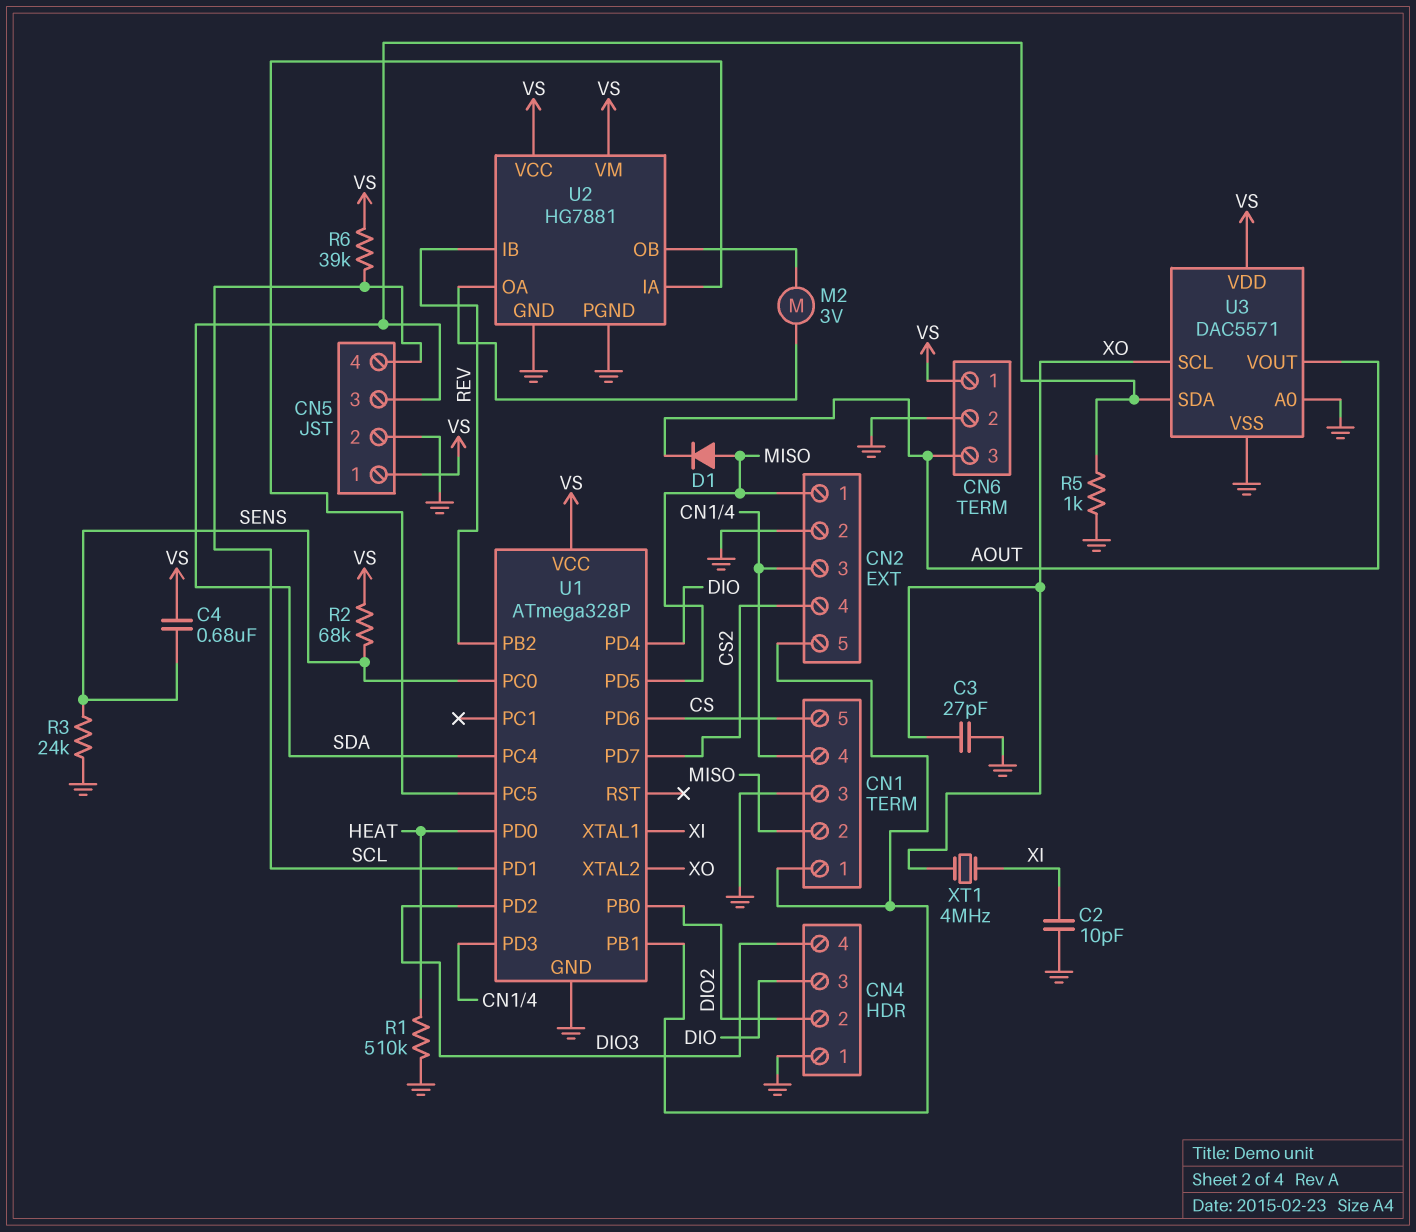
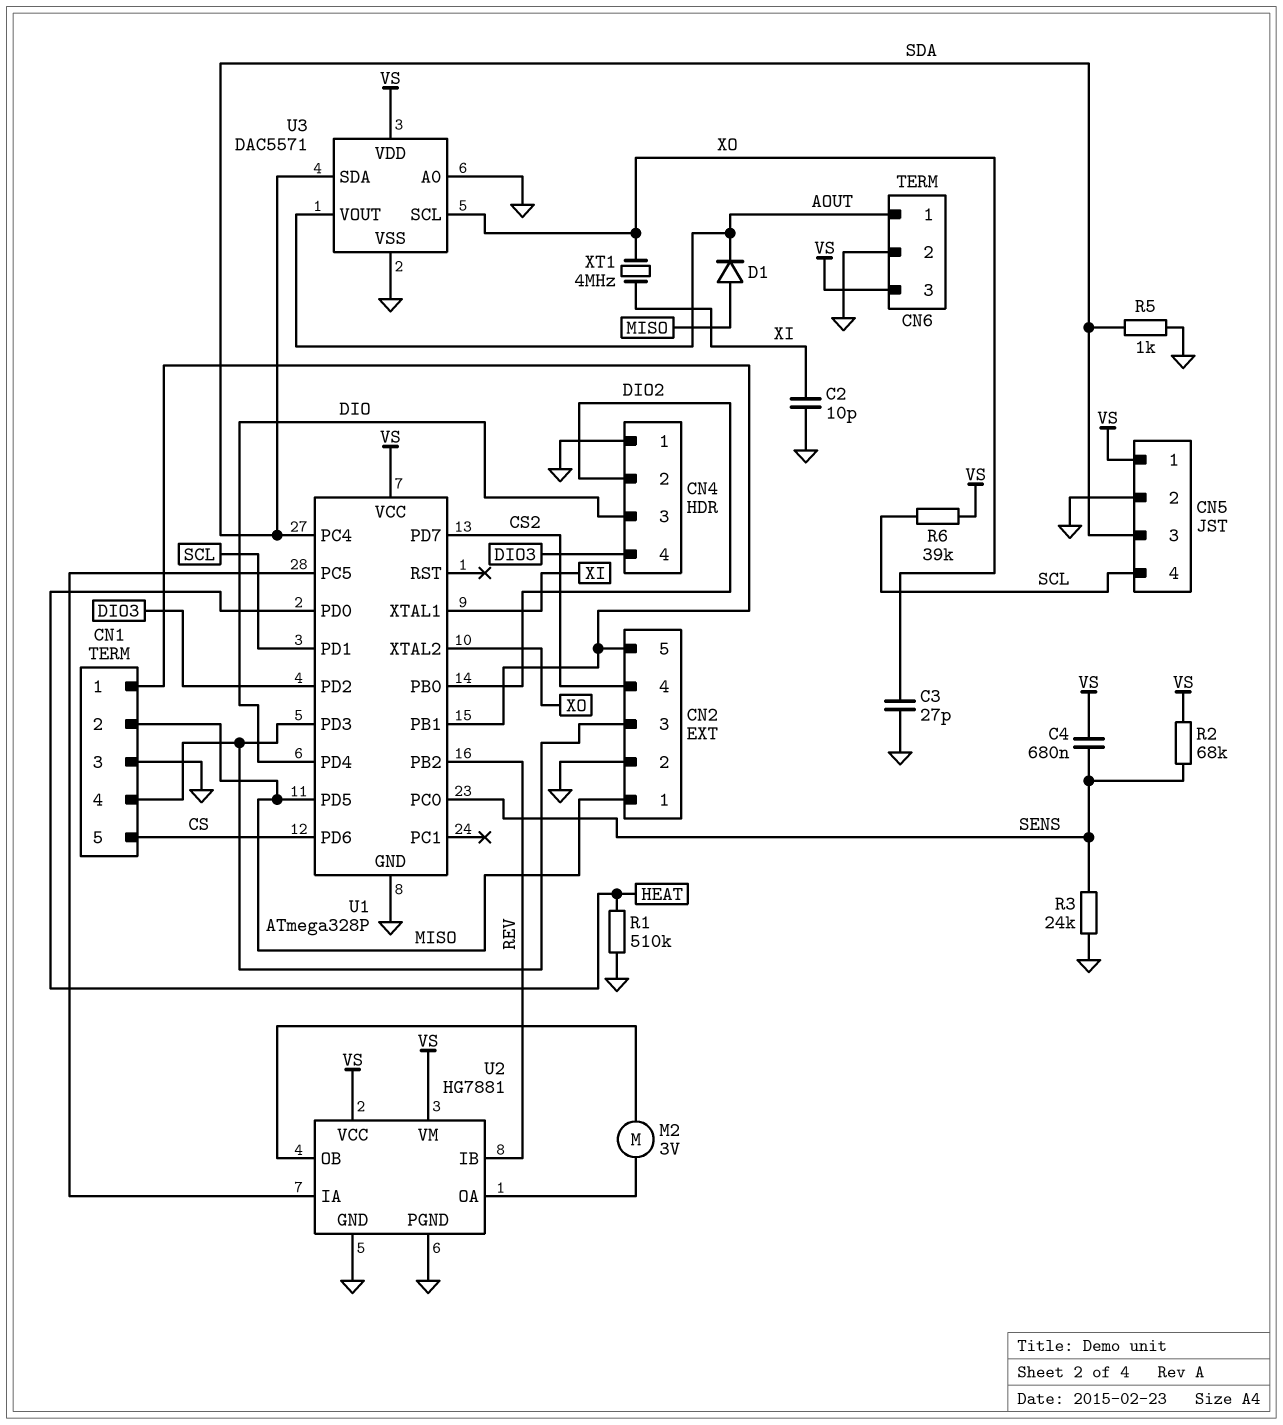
CN6 pin 1: VS -> AOUT
CN6 pin 3: AOUT -> VS

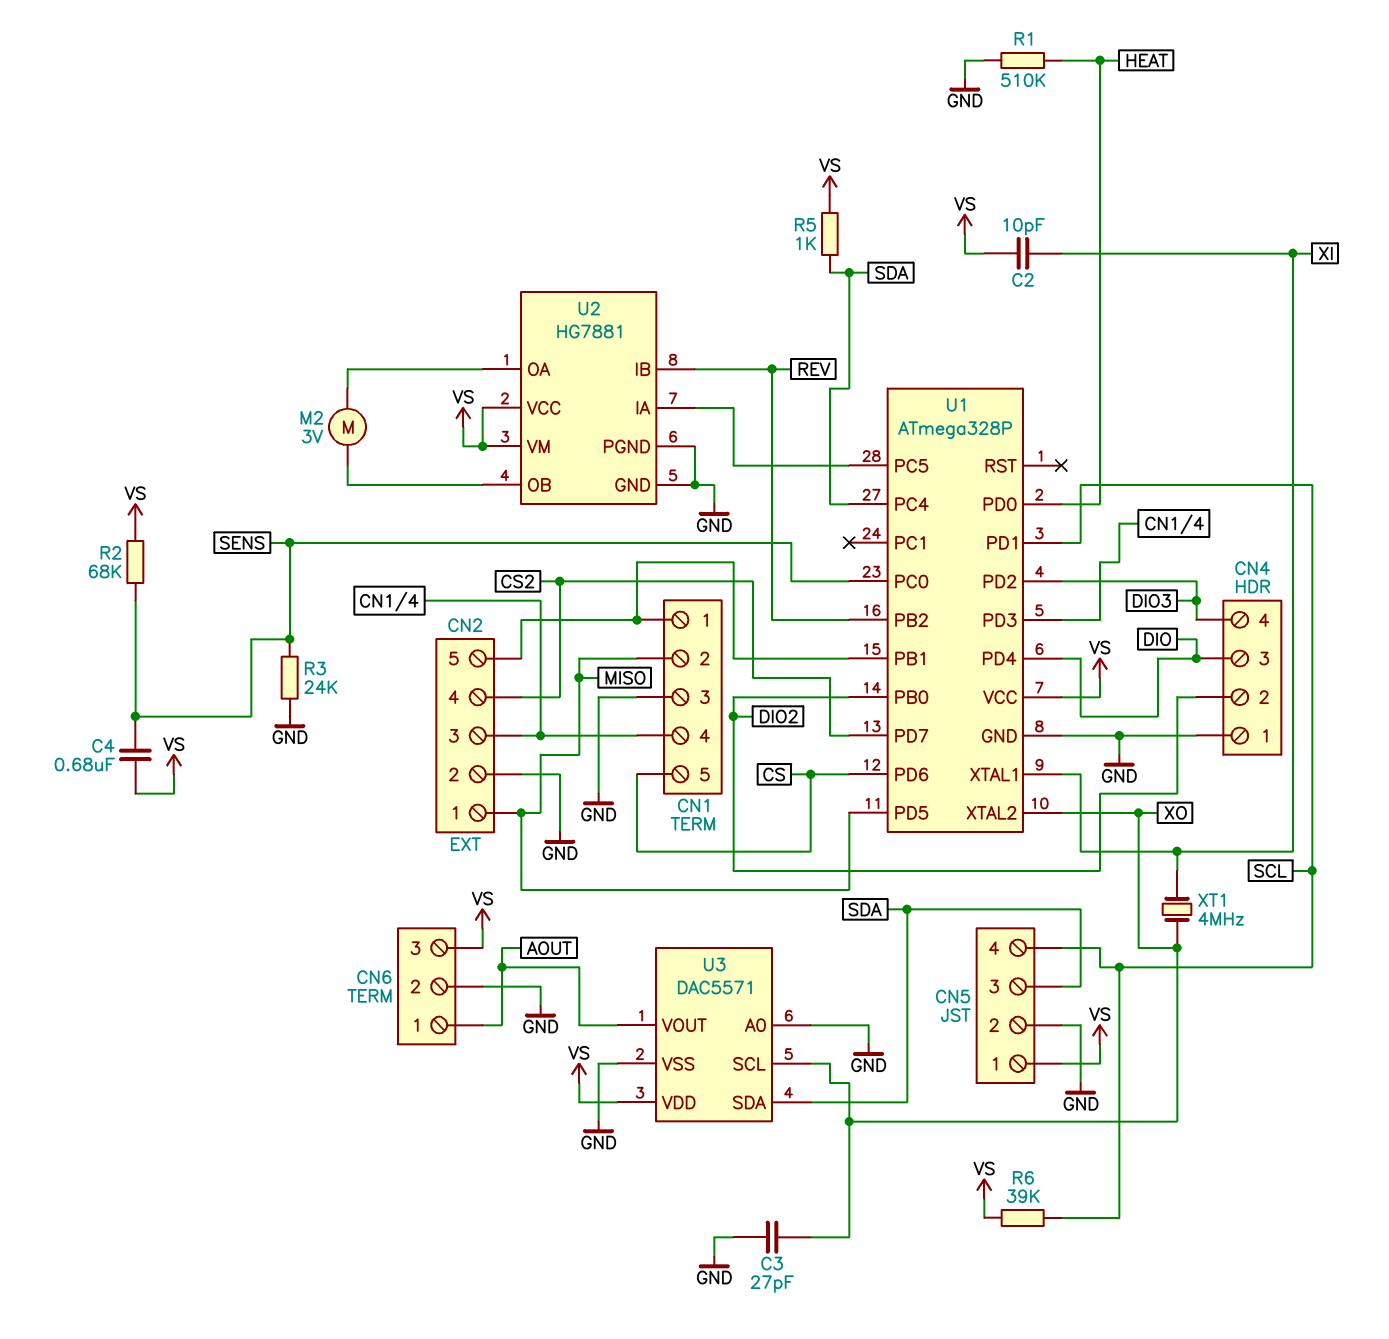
C2: 10pF (GND, XI) -> 10pF (VS, XI)
D1: diode (A MISO, K AOUT) -> none
R5: 1k (GND, SDA) -> 1k (SDA, VS)

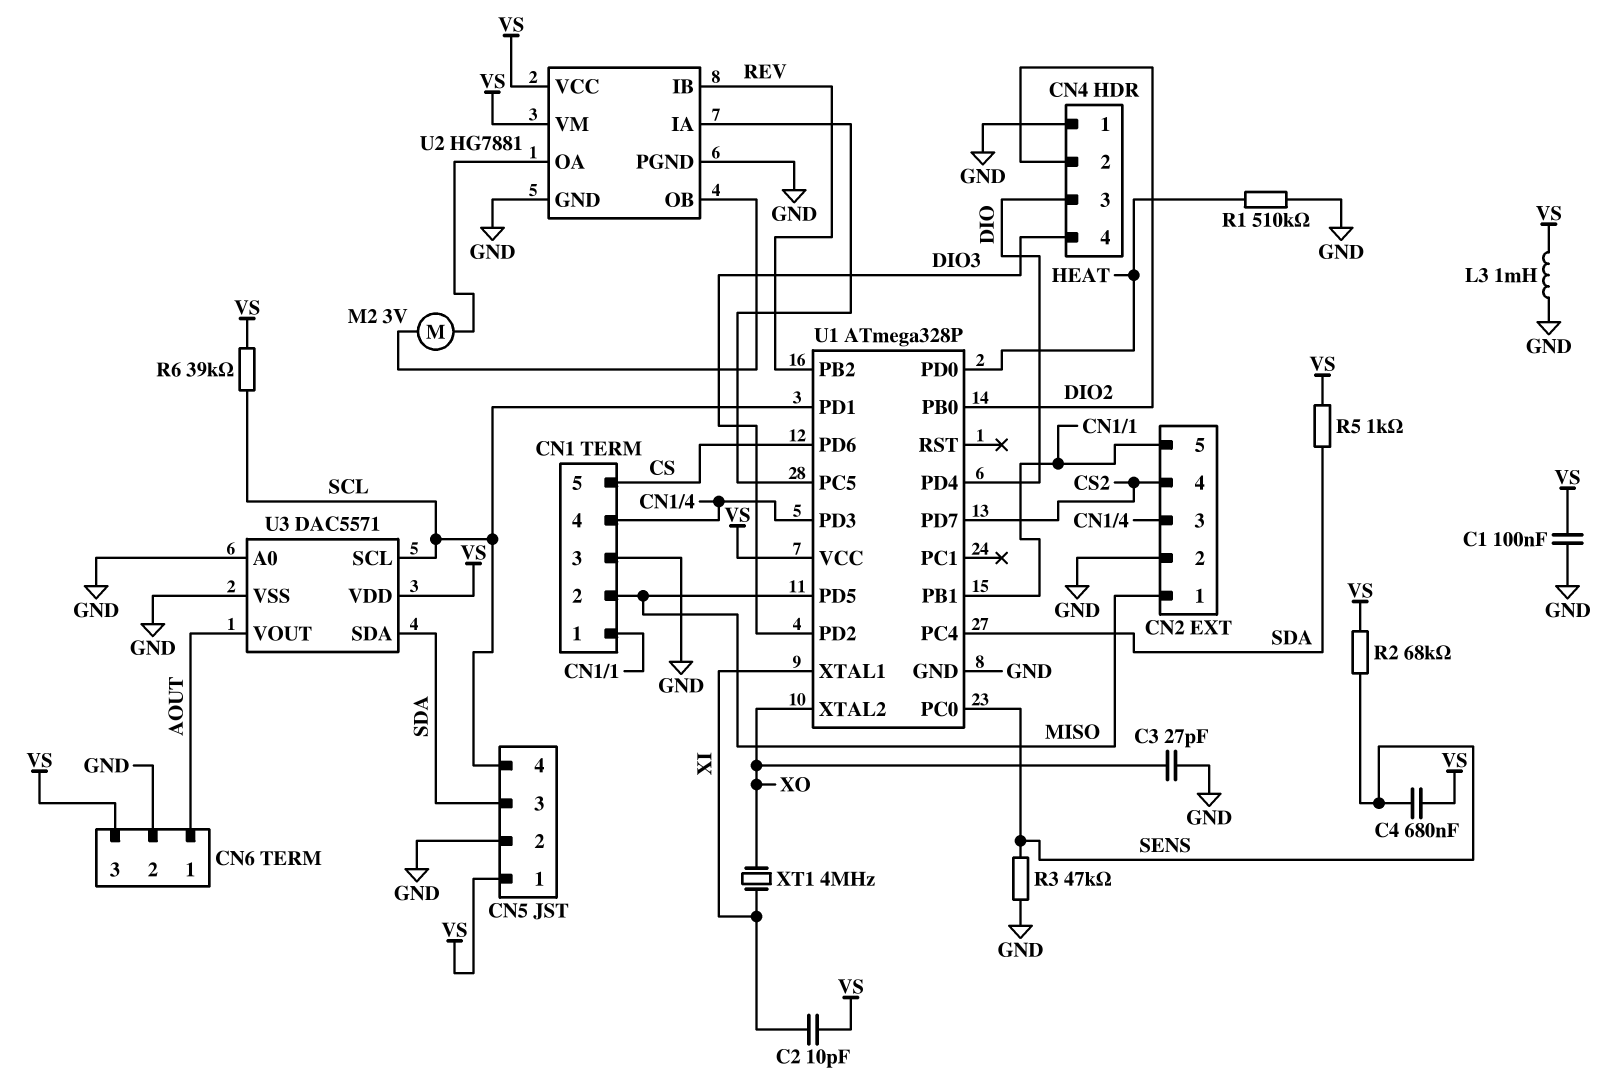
C1: none -> 100nF (GND, VS)
L3: none -> 1mH (GND, VS)
R3: 24k (GND, SENS) -> 47k (GND, SENS)
U3 pin SCL: XO -> SCL

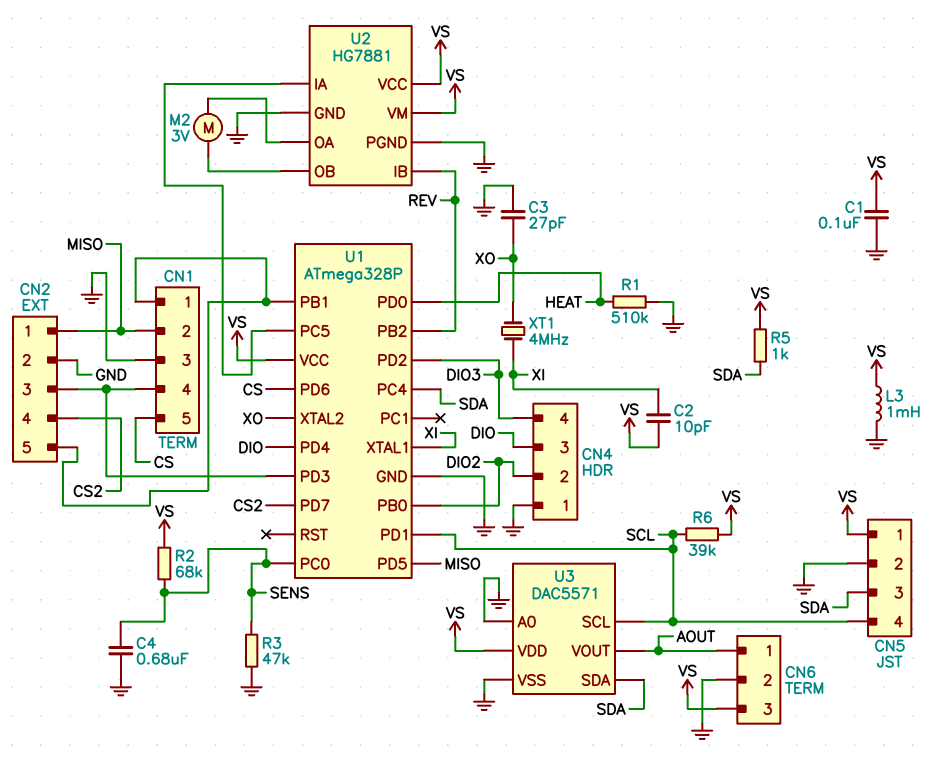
C4: 680nF (SENS, VS) -> 680nF (GND, SENS)

